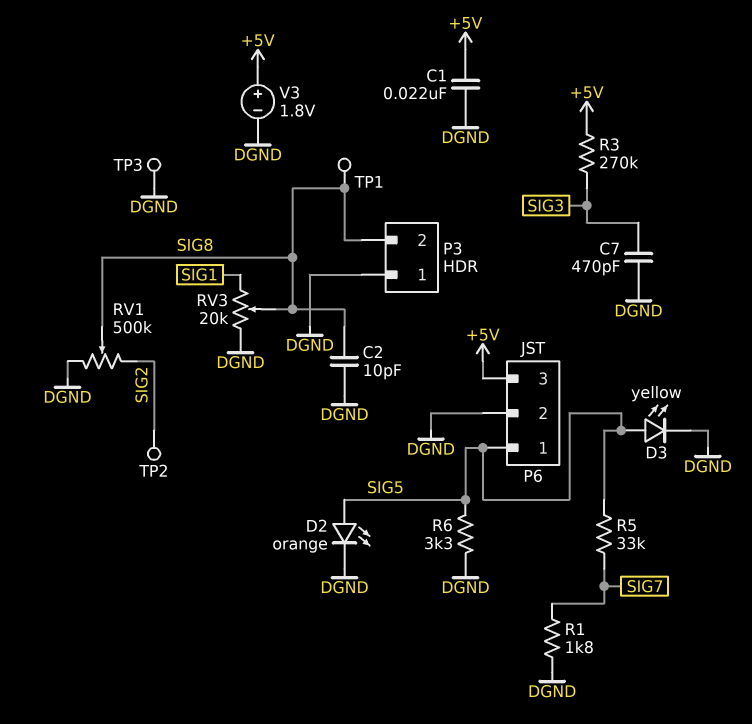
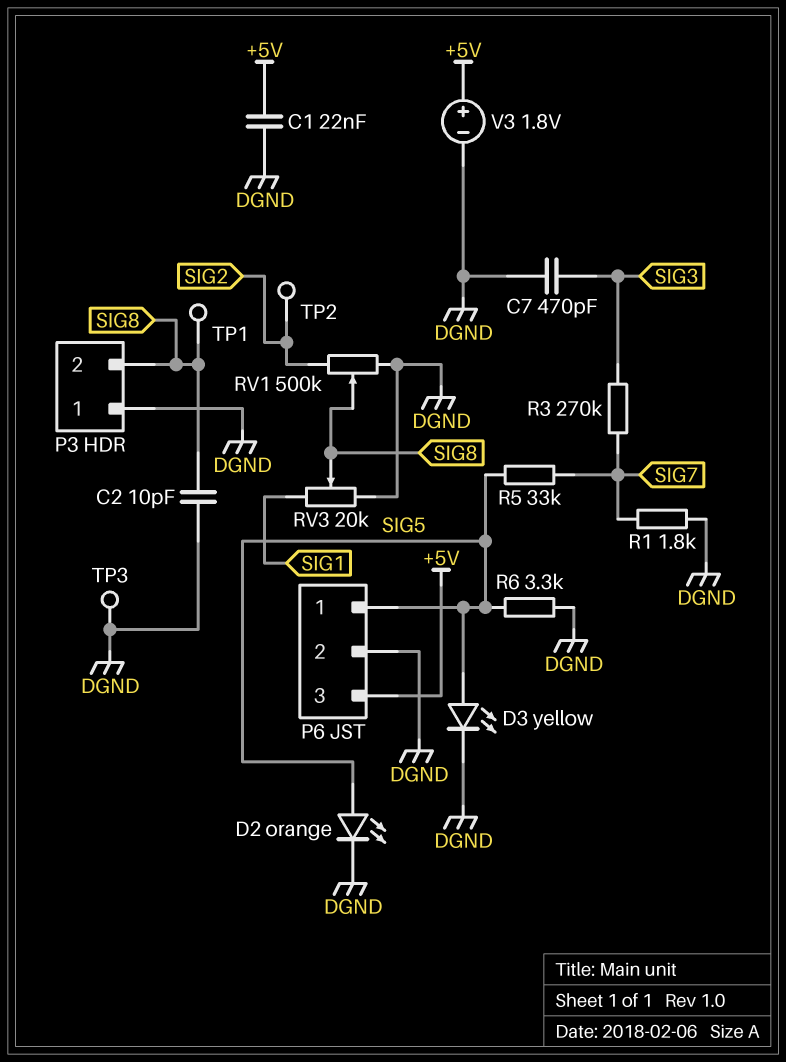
R3: 270k (+5V, SIG3) -> 270k (SIG3, SIG7)

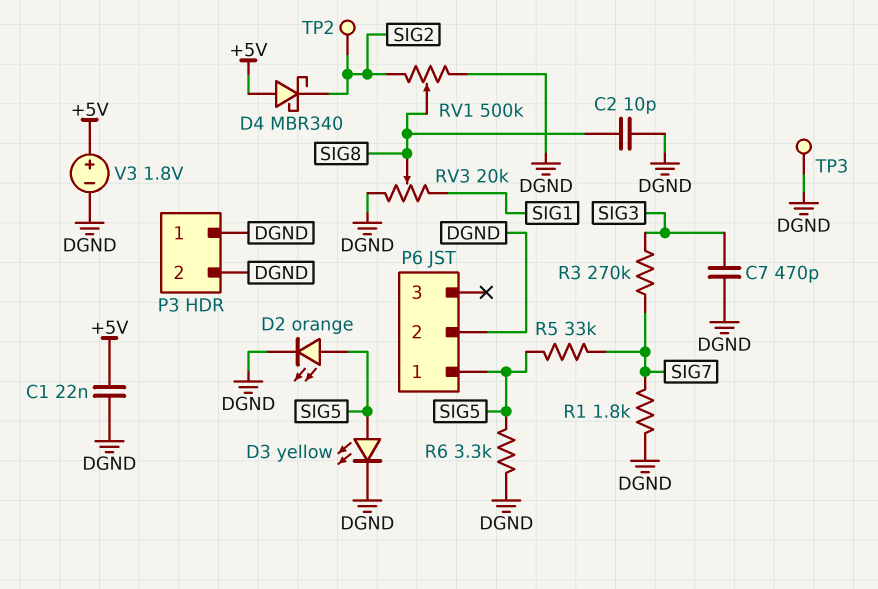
D4: none -> schottky MBR340 (A +5V, K SIG2)
P3 pin 2: SIG8 -> DGND
P6 pin 3: +5V -> none
TP1: test point (SIG8) -> none

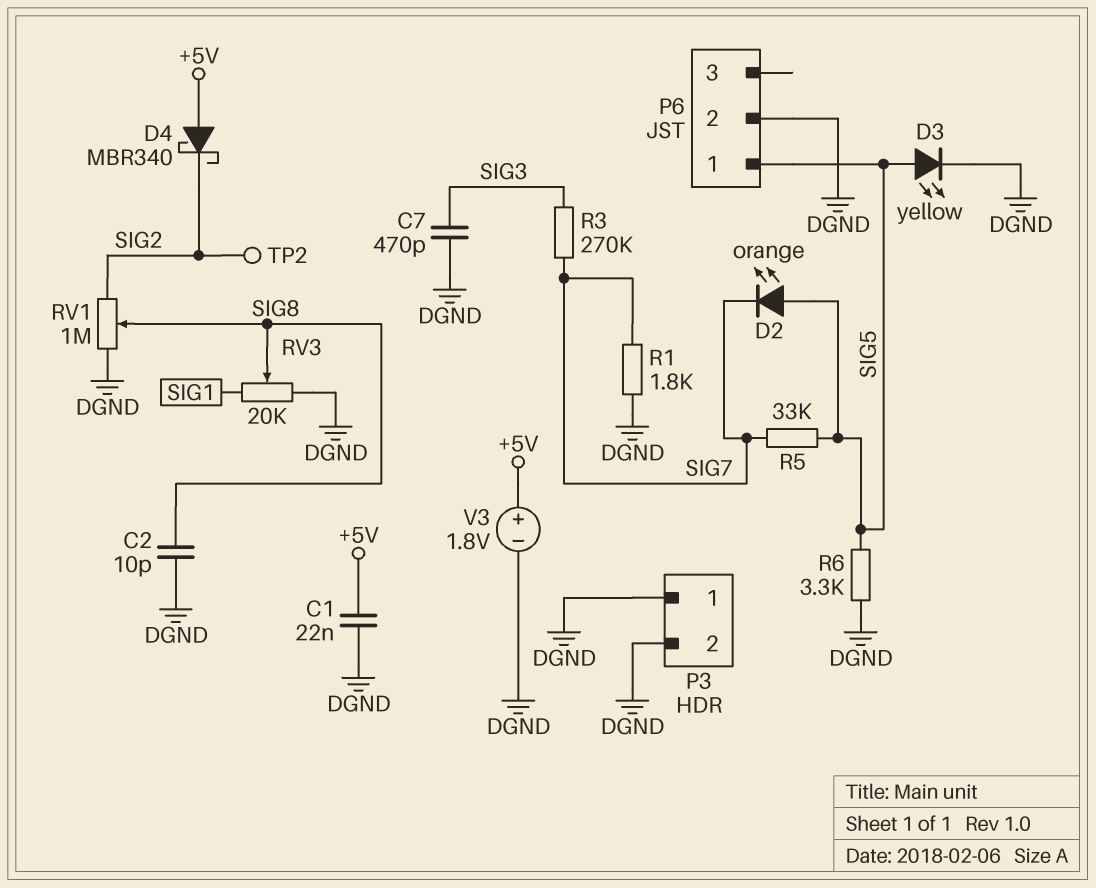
D2: LED orange (A SIG5, K DGND) -> LED orange (A SIG5, K SIG7)
RV1: 500k (DGND, SIG2, wiper SIG8) -> 1M (DGND, SIG2, wiper SIG8)
TP3: test point (DGND) -> none

